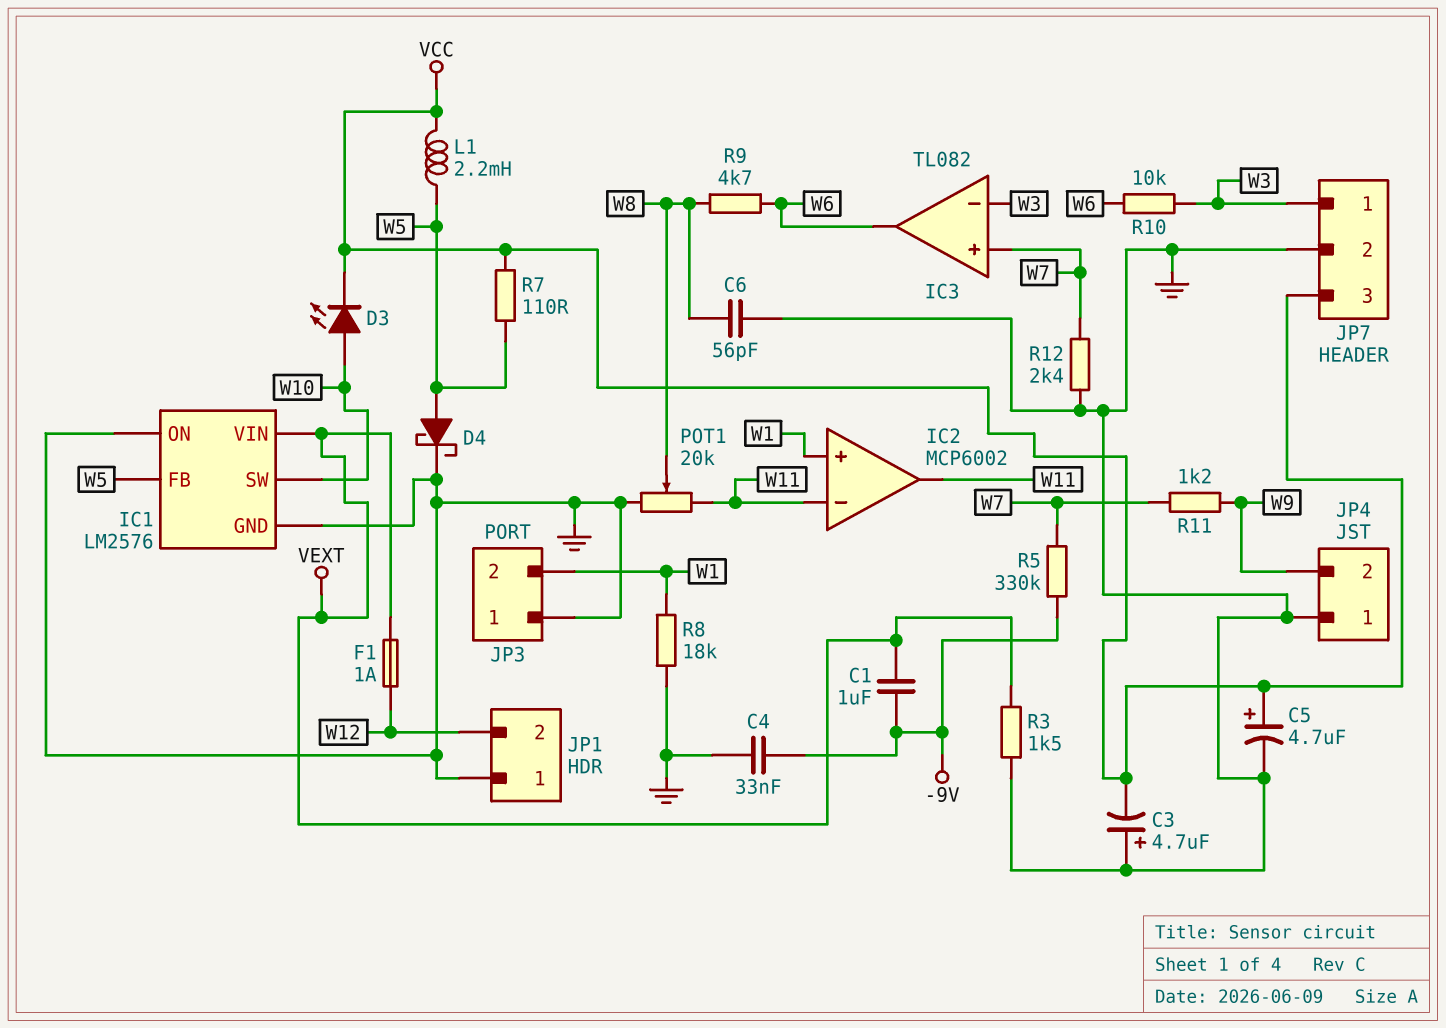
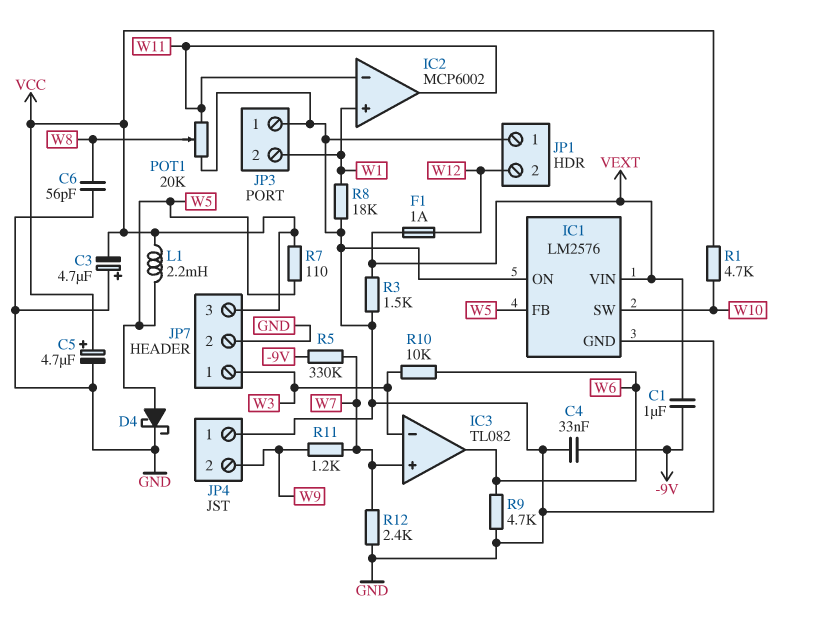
D3: LED (A W10, K VCC) -> none
R1: none -> 4.7k (VCC, W10)
R9: 4.7k (W6, W8) -> 4.7k (GND, W6)

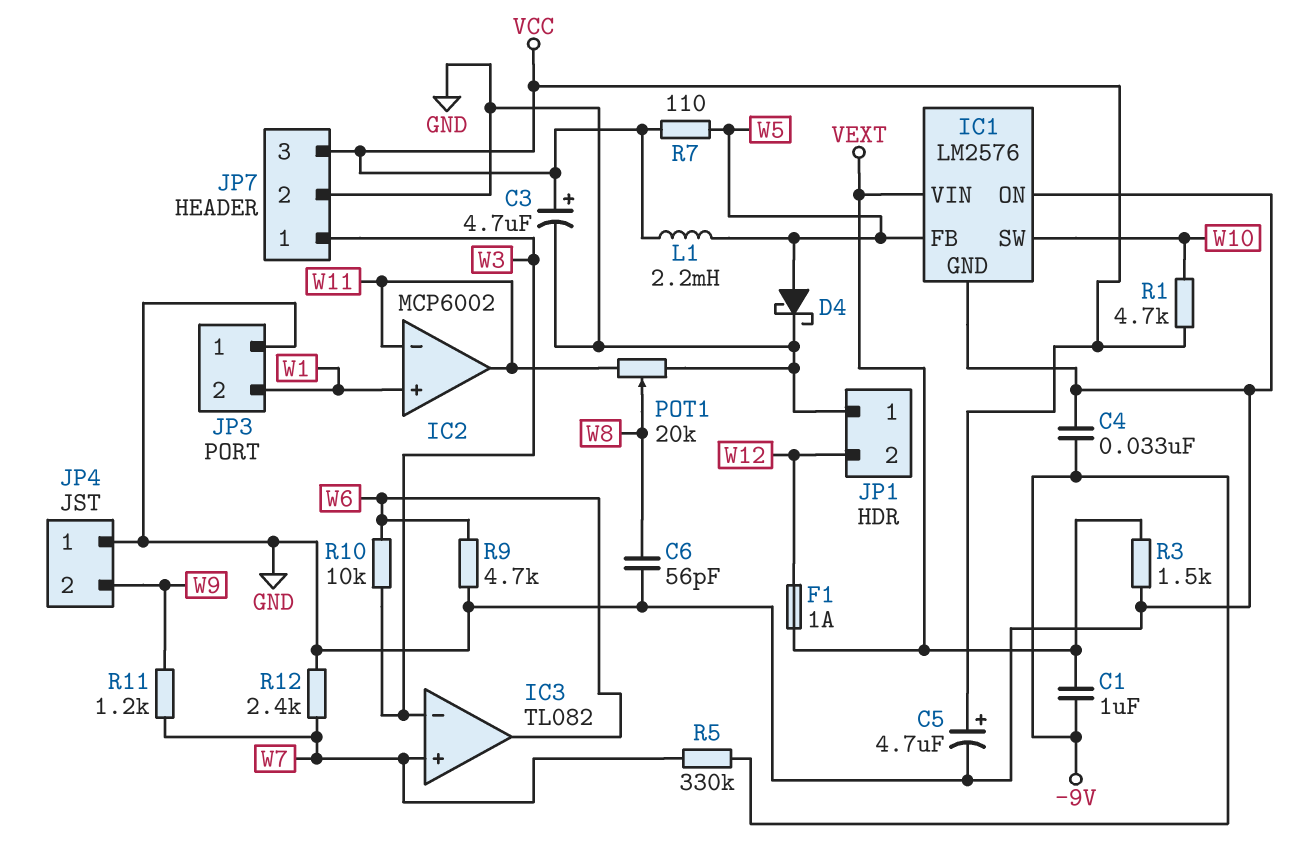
C3: 4.7uF (plus GND, minus VCC) -> 4.7uF (plus VCC, minus GND)
R8: 18k (GND, W1) -> none

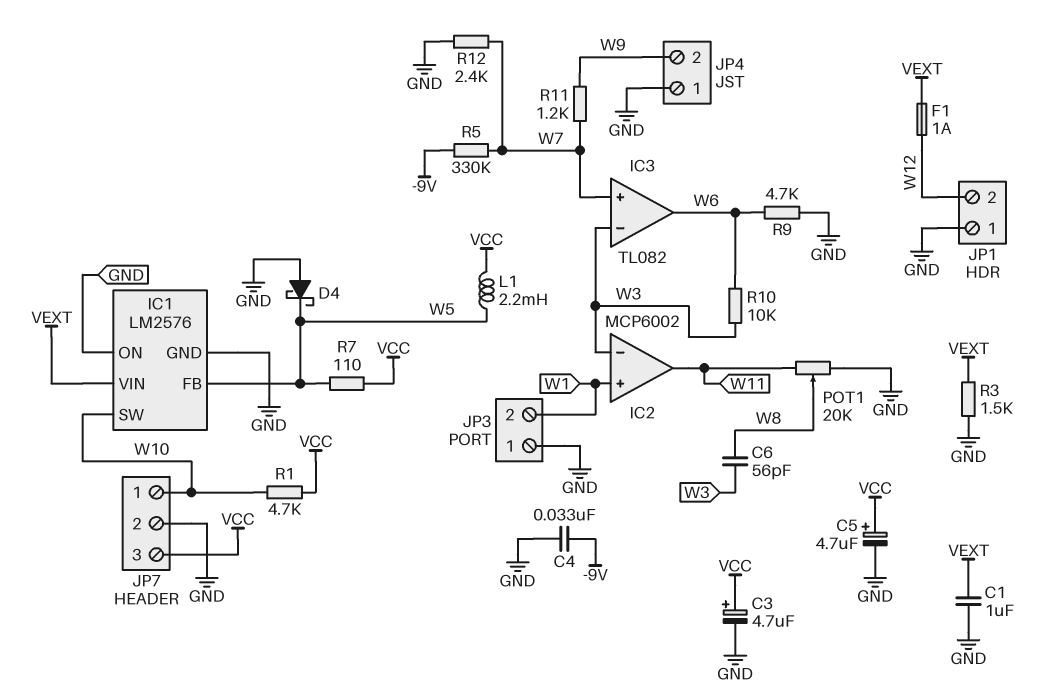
C1: 1uF (-9V, VEXT) -> 1uF (GND, VEXT)
C6: 56pF (GND, W8) -> 56pF (W3, W8)
D4: schottky (A W5, K GND) -> schottky (A GND, K W5)
IC2 pin in-: W11 -> W3
JP7 pin 1: W3 -> W10

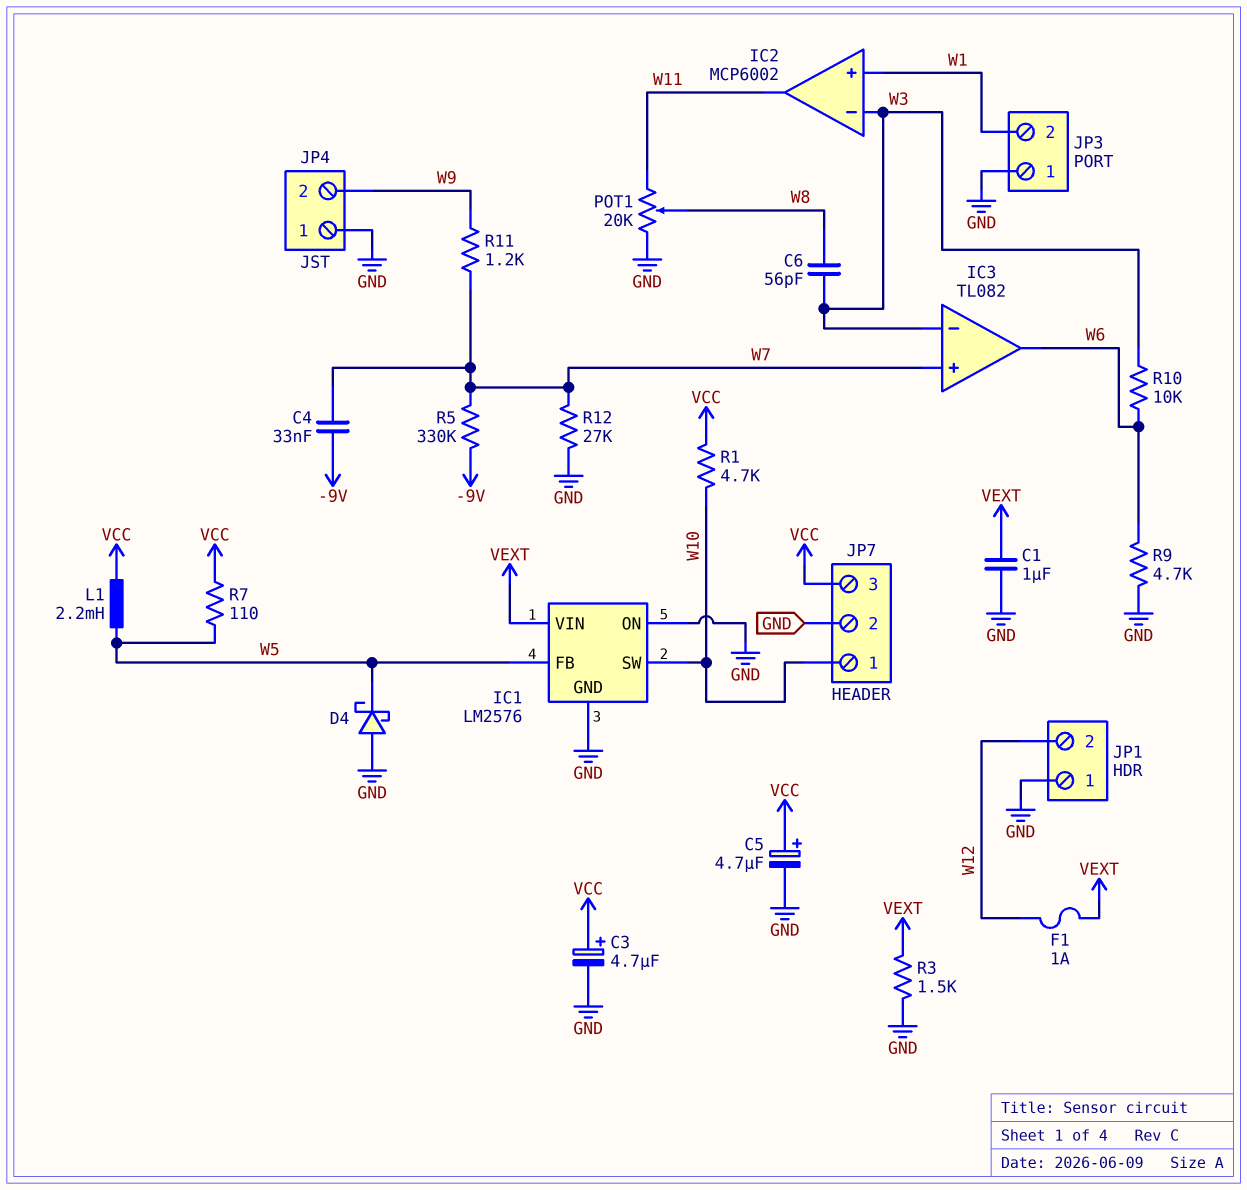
C4: 33nF (-9V, GND) -> 33nF (-9V, W7)
R12: 2.4k (GND, W7) -> 27k (GND, W7)

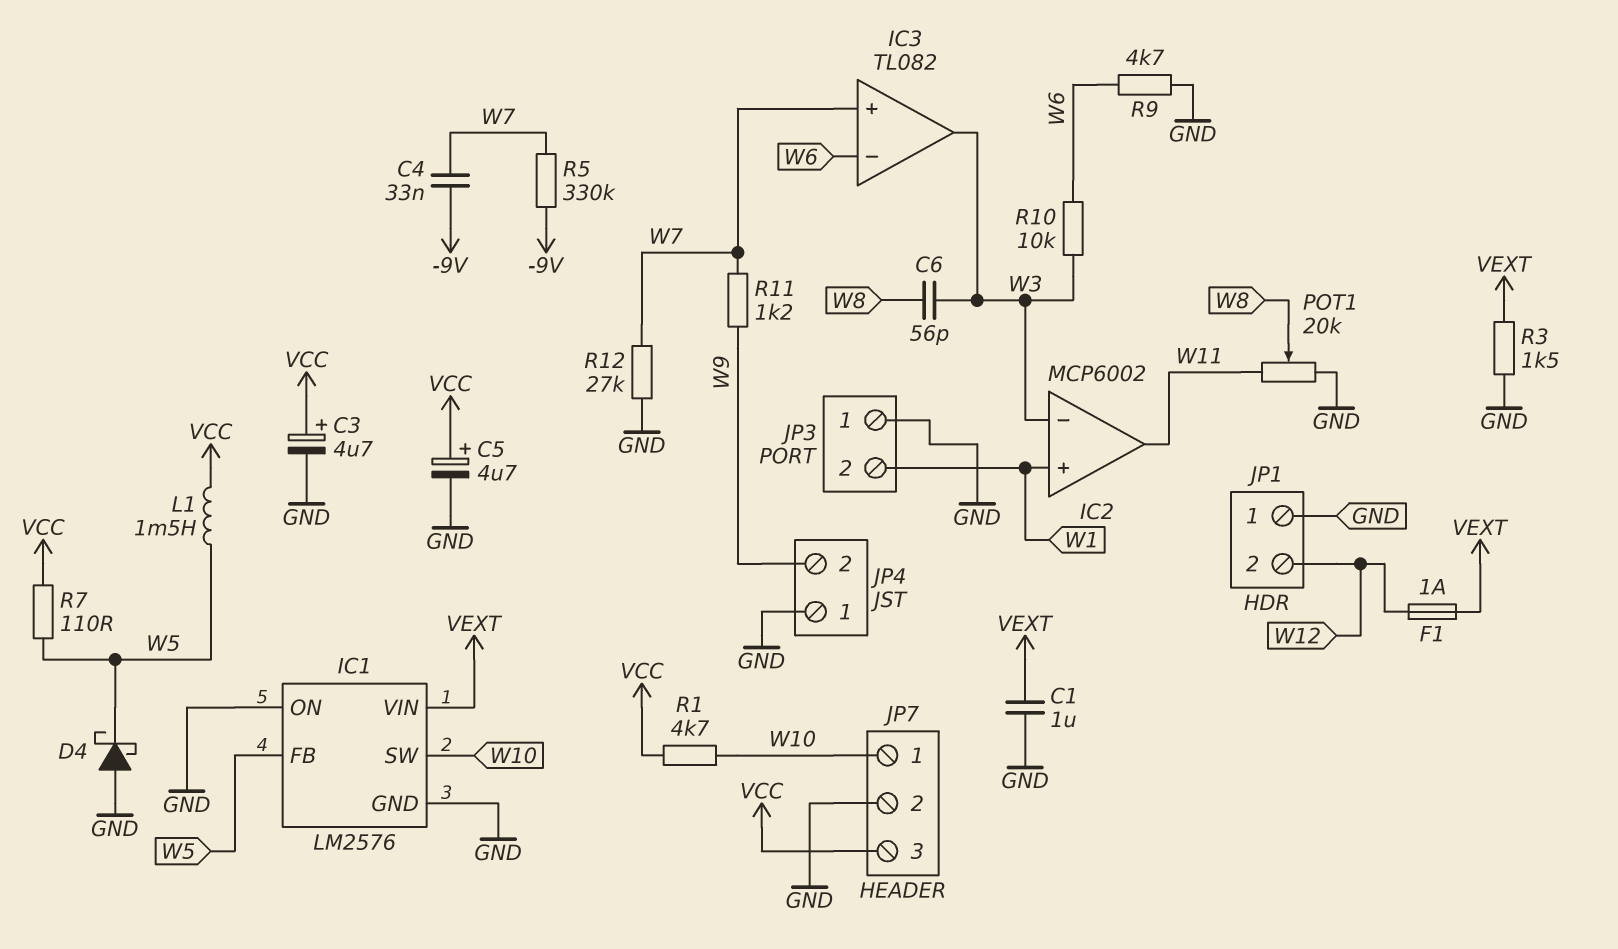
IC3 pin in-: W3 -> W6
IC3 pin out: W6 -> W3
L1: 2.2mH (VCC, W5) -> 1.5mH (VCC, W5)

